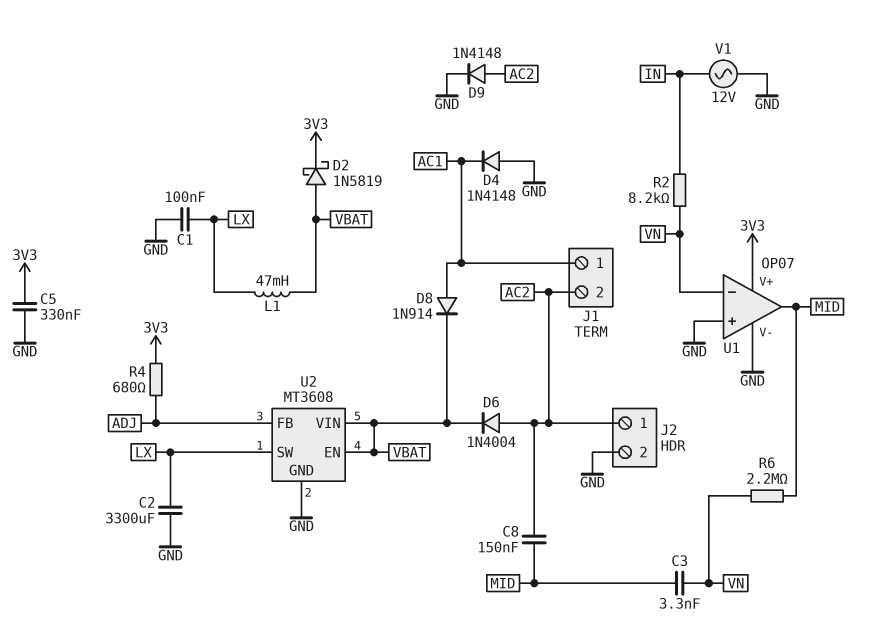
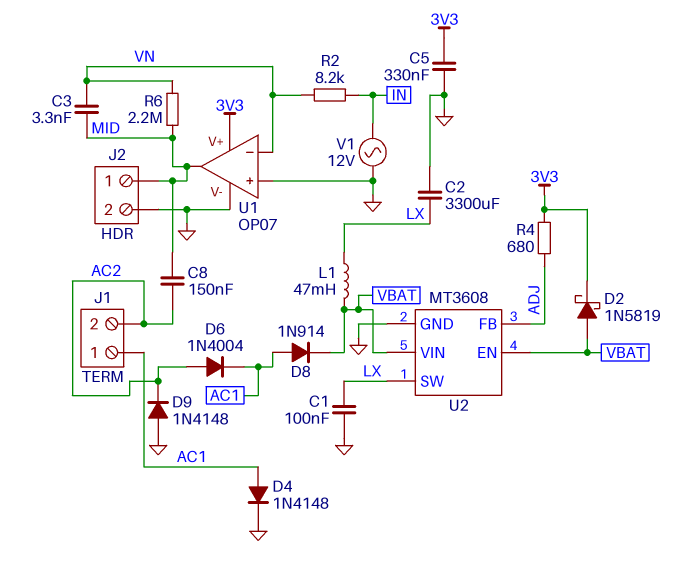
D4: diode 1N4148 (A GND, K AC1) -> diode 1N4148 (A AC1, K GND)
D6: diode 1N4004 (A AC2, K VBAT) -> diode 1N4004 (A AC2, K AC1)
D9: diode 1N4148 (A AC2, K GND) -> diode 1N4148 (A GND, K AC2)
J2 pin 1: AC2 -> MID

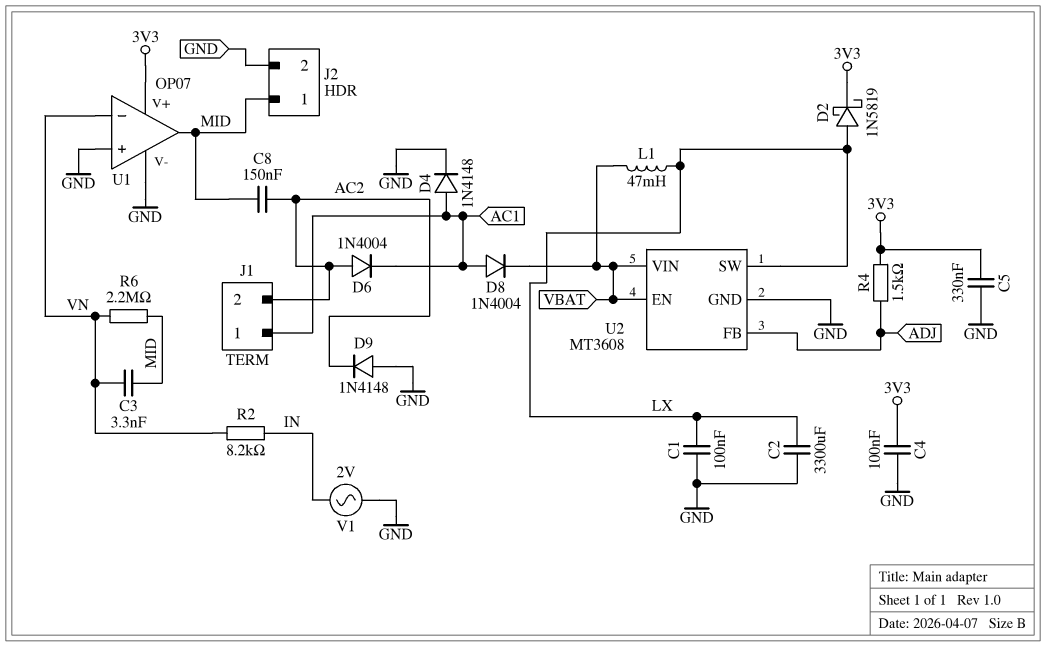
C4: none -> 100nF (3V3, GND)
D2: schottky 1N5819 (A VBAT, K 3V3) -> schottky 1N5819 (A LX, K 3V3)
D8: diode 1N914 (A AC1, K VBAT) -> diode 1N4004 (A AC1, K VBAT)
R4: 680 (3V3, ADJ) -> 1.5k (3V3, ADJ)
V1: AC 12V (GND, IN) -> AC 2V (GND, IN)

